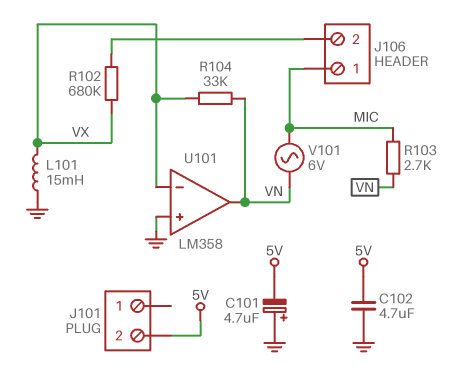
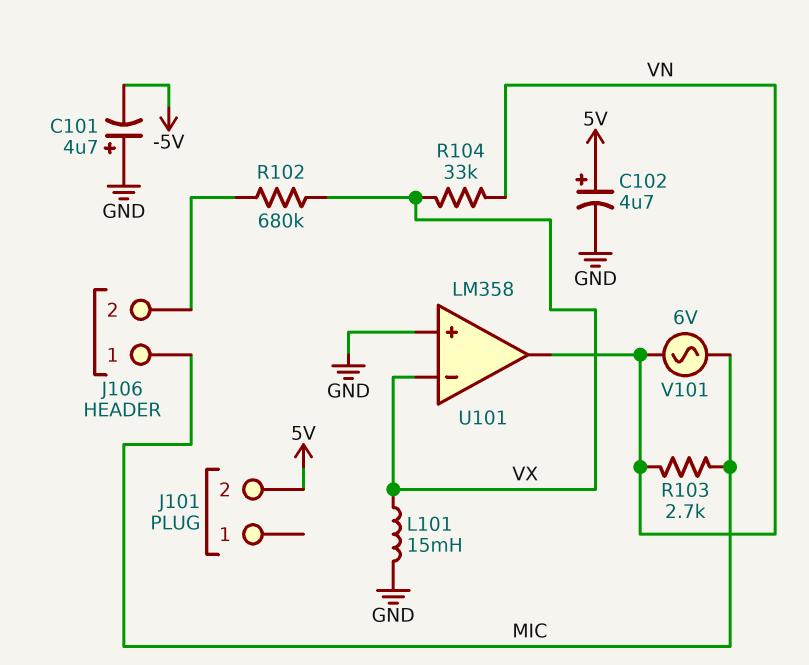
C101: 4.7uF (plus GND, minus 5V) -> 4.7uF (plus GND, minus -5V)
C102: 4.7uF (5V, GND) -> 4.7uF (plus 5V, minus GND)

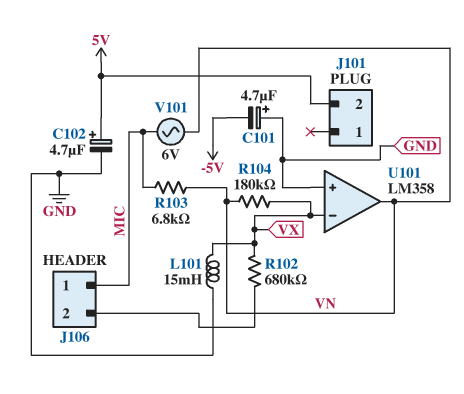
R103: 2.7k (MIC, VN) -> 6.8k (MIC, VN)
R104: 33k (VN, VX) -> 180k (VN, VX)

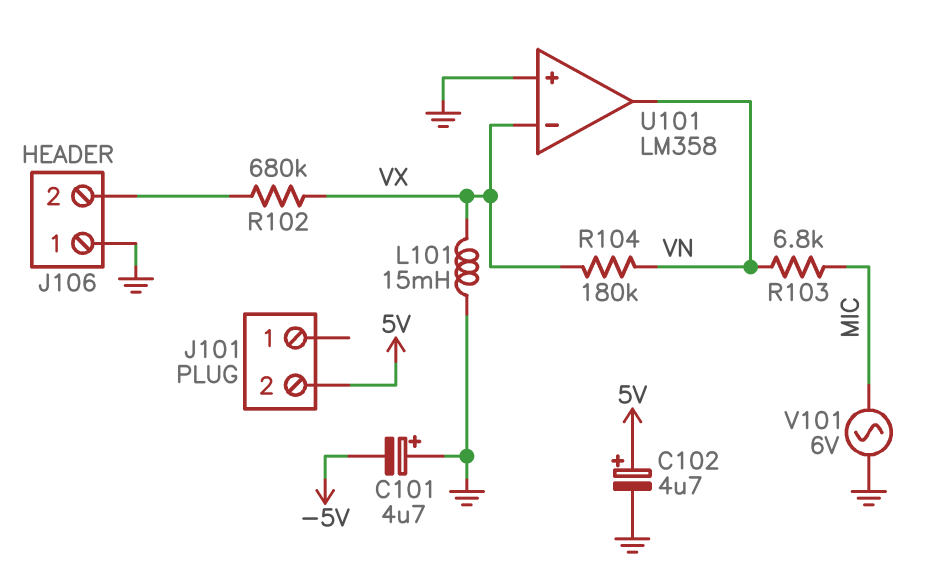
J106 pin 1: MIC -> GND
V101: AC 6V (MIC, VN) -> AC 6V (GND, MIC)

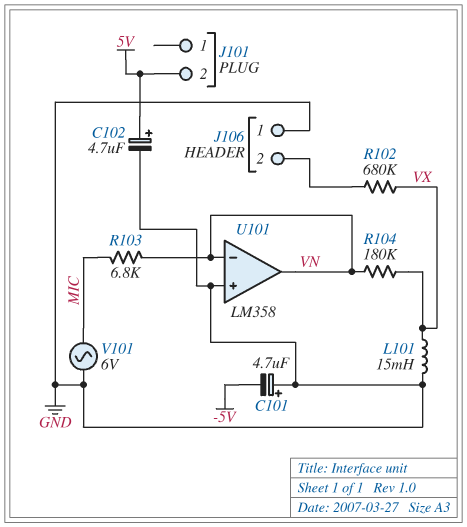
U101 pin in-: VX -> VN

